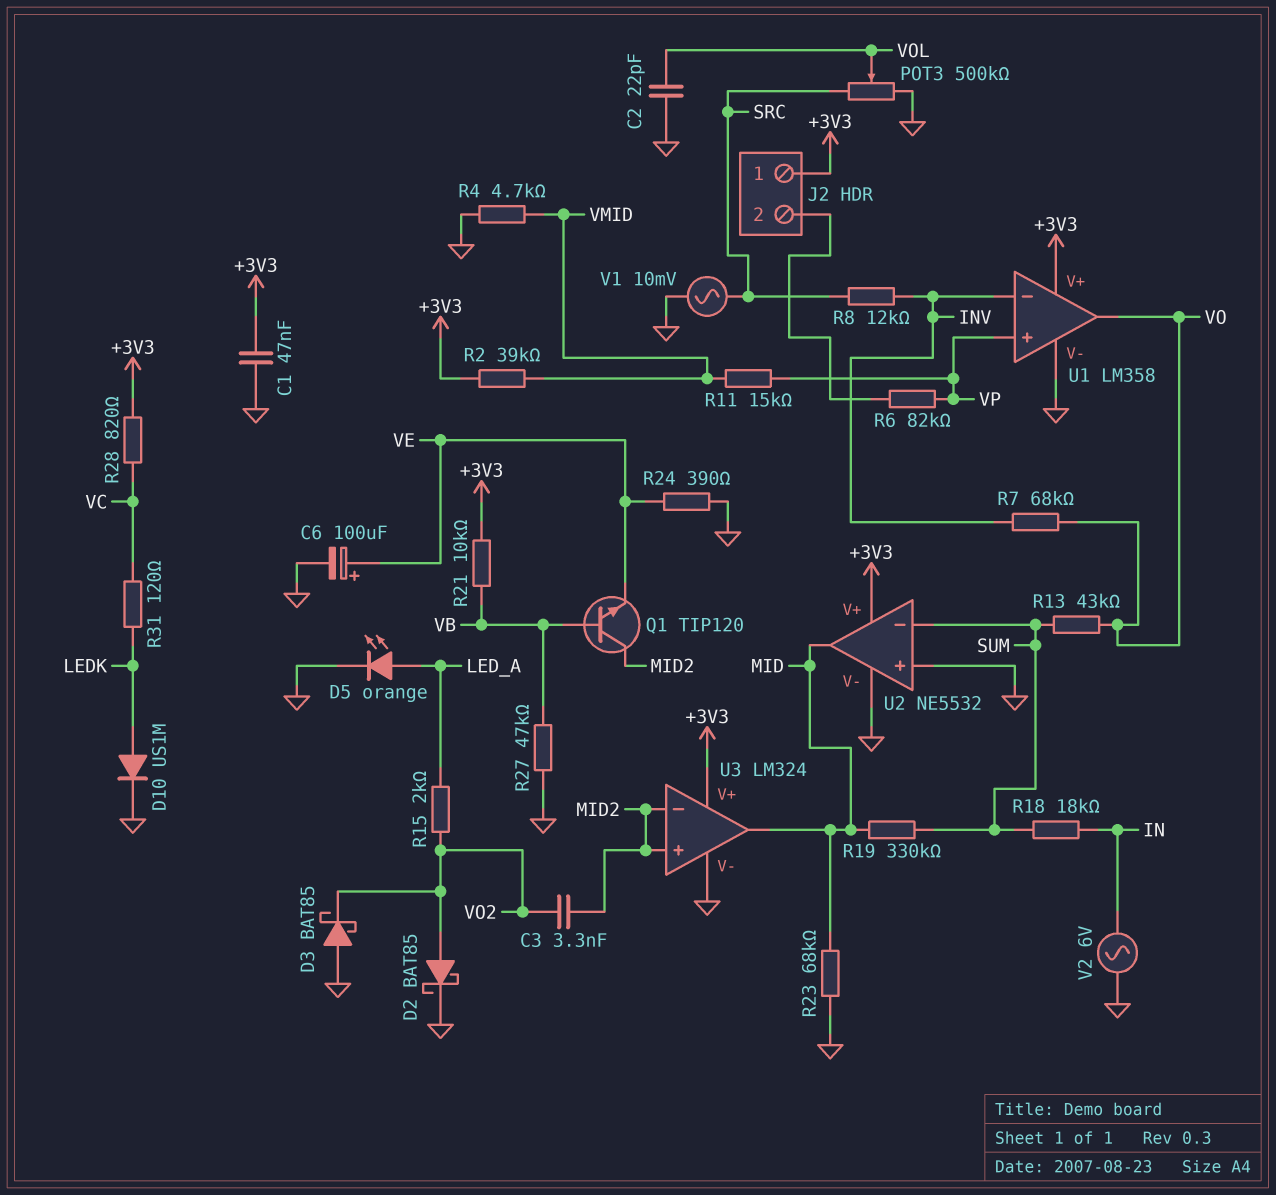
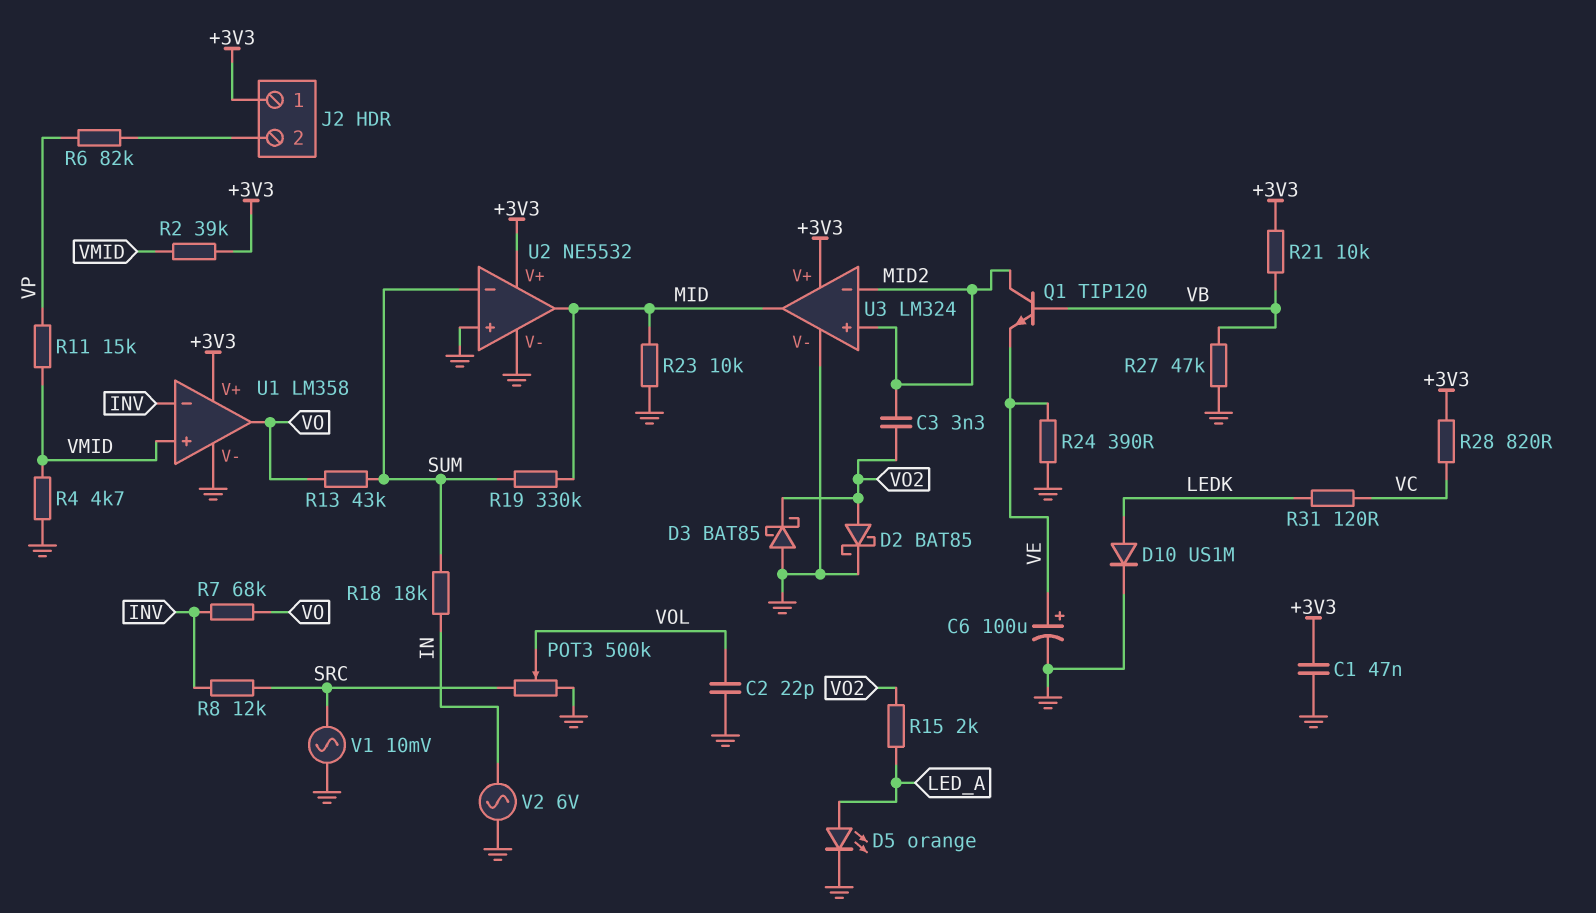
R23: 68k (GND, MID) -> 10k (GND, MID)
U1 pin in+: VP -> VMID

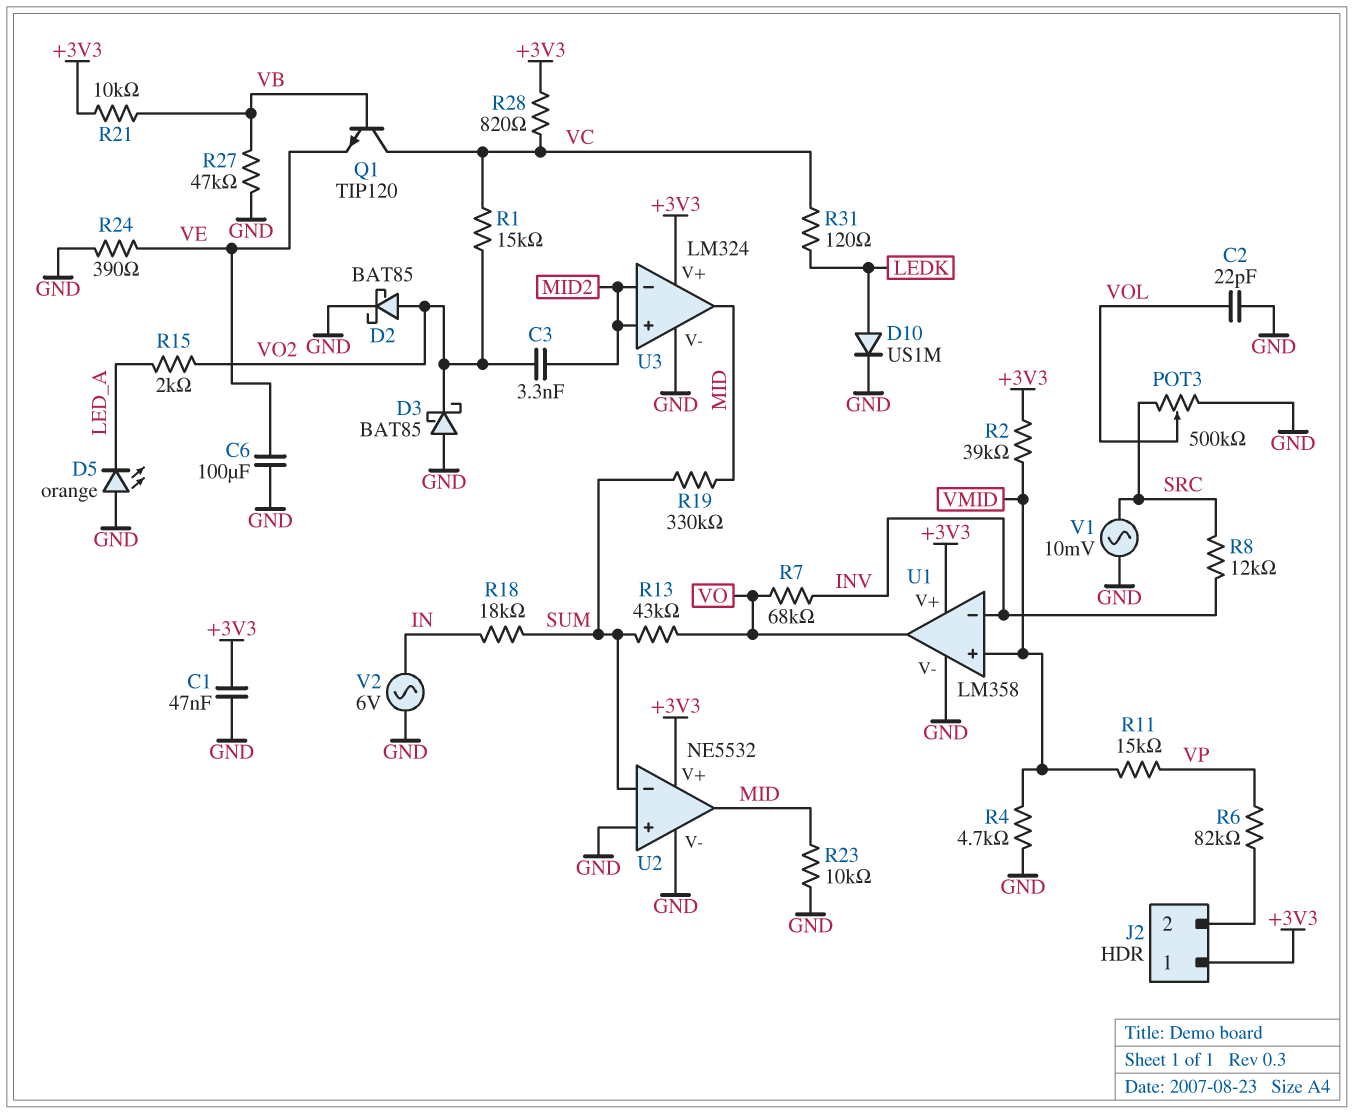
C6: 100uF (plus VE, minus GND) -> 100uF (GND, VE)
D5: LED orange (A LED_A, K GND) -> LED orange (A GND, K LED_A)
Q1: NPN TIP120 (B VB, C MID2, E VE) -> NPN TIP120 (B VB, C VC, E VE)
R1: none -> 15k (VC, VO2)

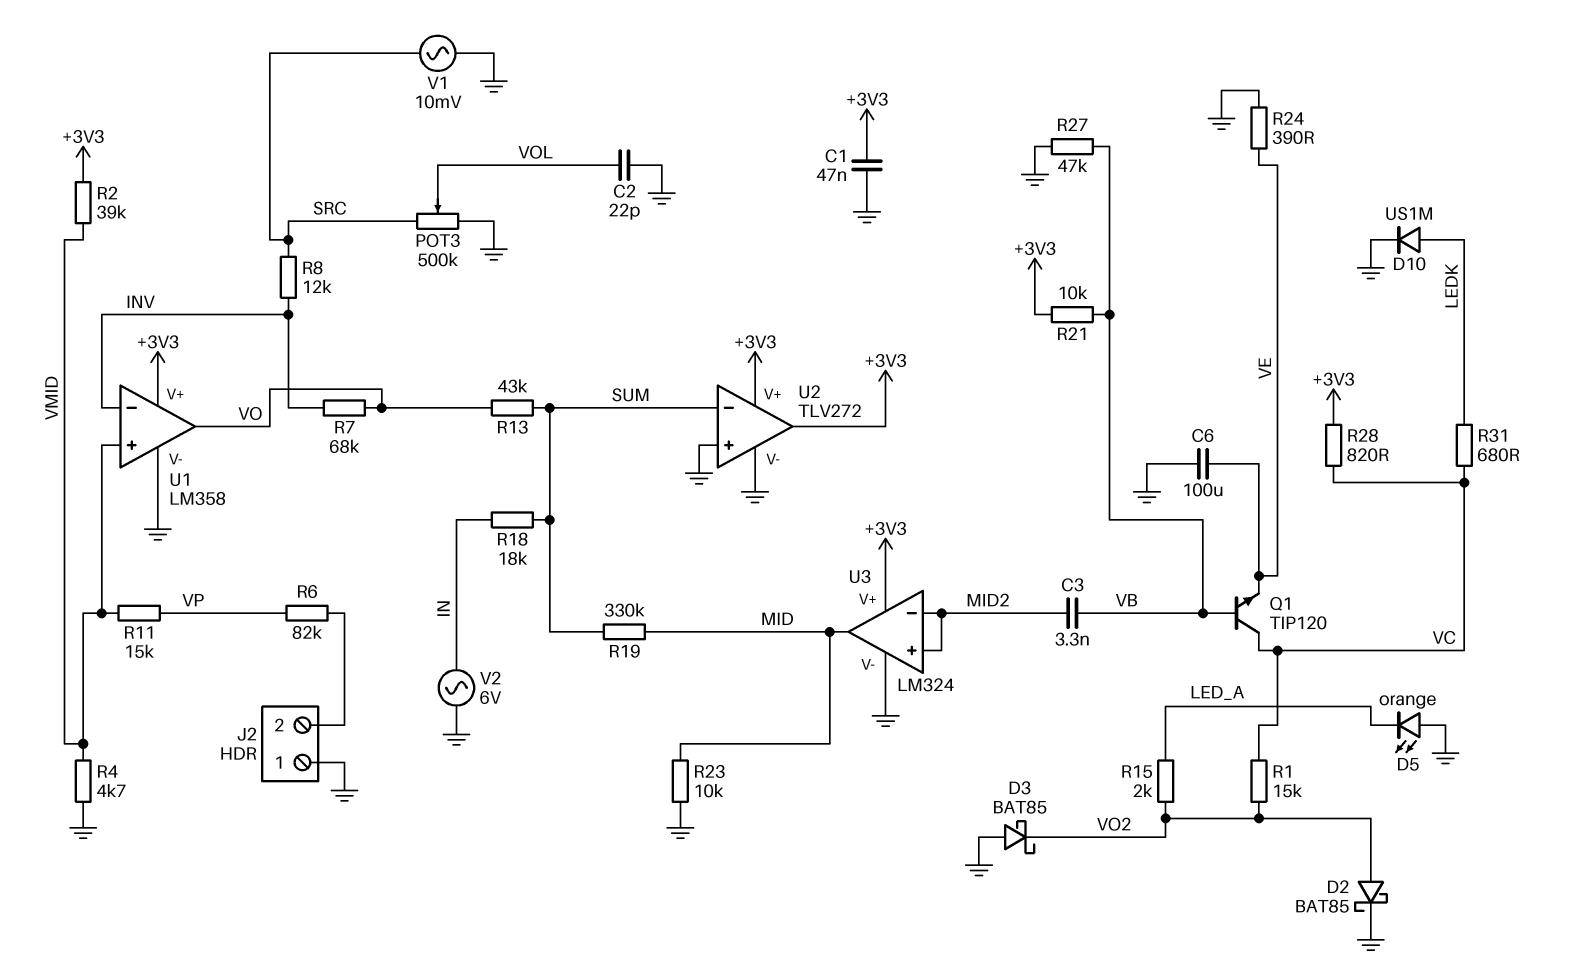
C3: 3.3nF (MID2, VO2) -> 3.3nF (MID2, VB)
J2 pin 1: +3V3 -> GND
R31: 120 (LEDK, VC) -> 680 (LEDK, VC)
U2: NE5532 -> TLV272
U2 pin out: MID -> +3V3

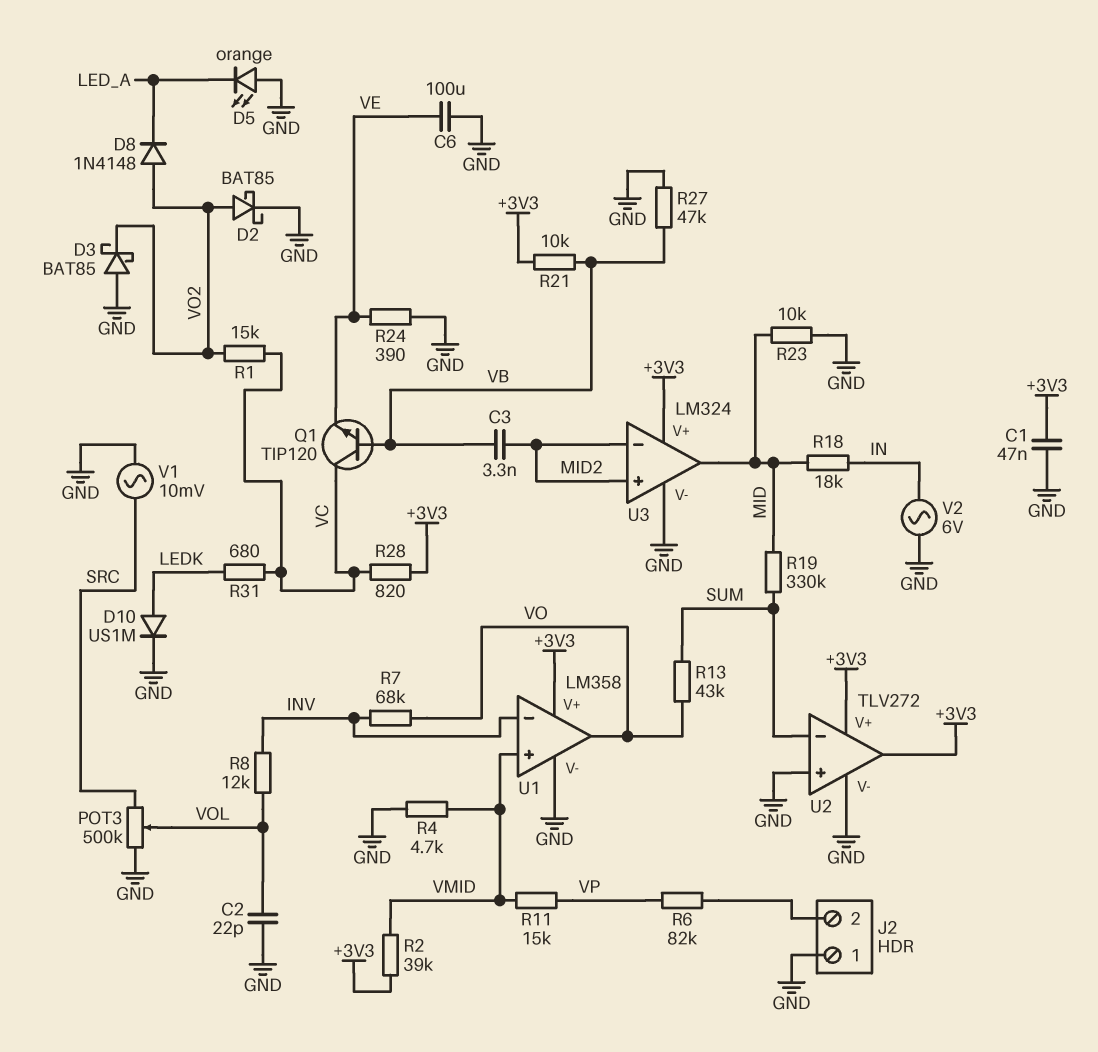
D8: none -> diode 1N4148 (A VO2, K LED_A)
R8: 12k (INV, SRC) -> 12k (INV, VOL)
R15: 2k (LED_A, VO2) -> none
R18: 18k (IN, SUM) -> 18k (IN, MID)

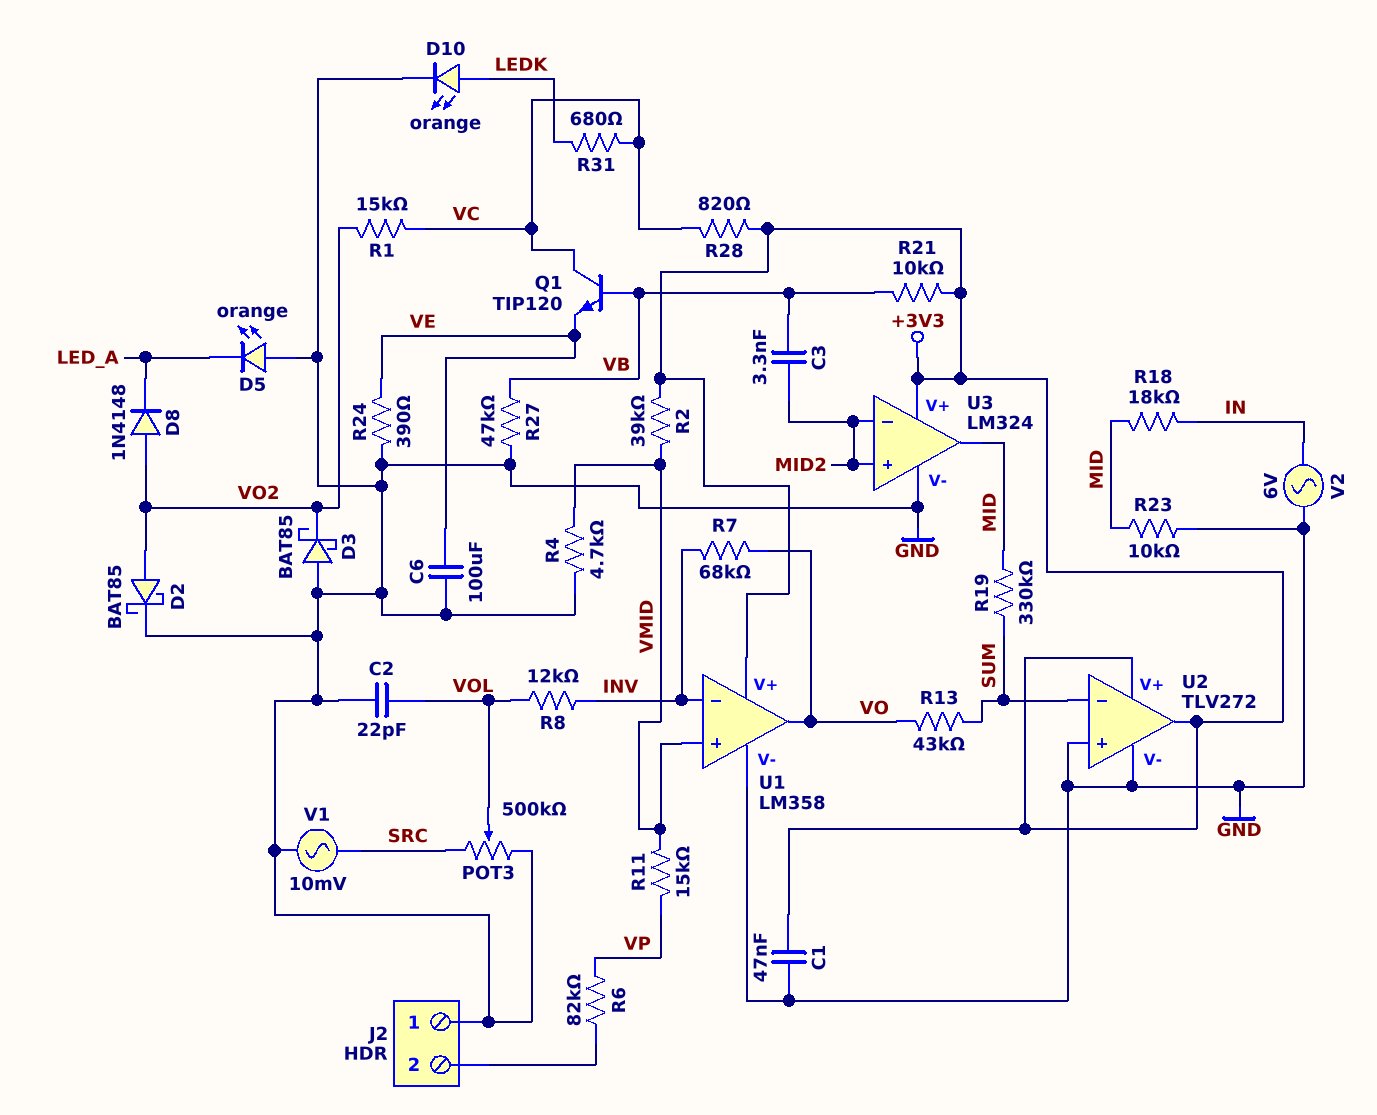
D10: diode US1M (A LEDK, K GND) -> LED orange (A LEDK, K GND)

